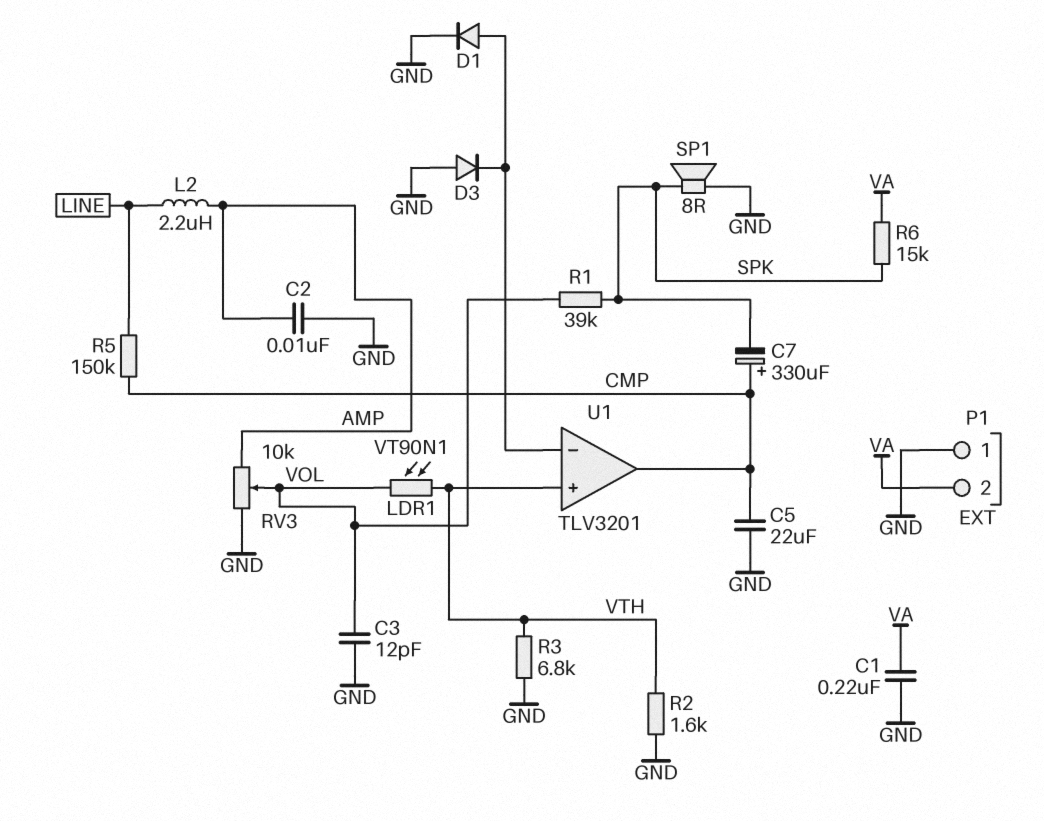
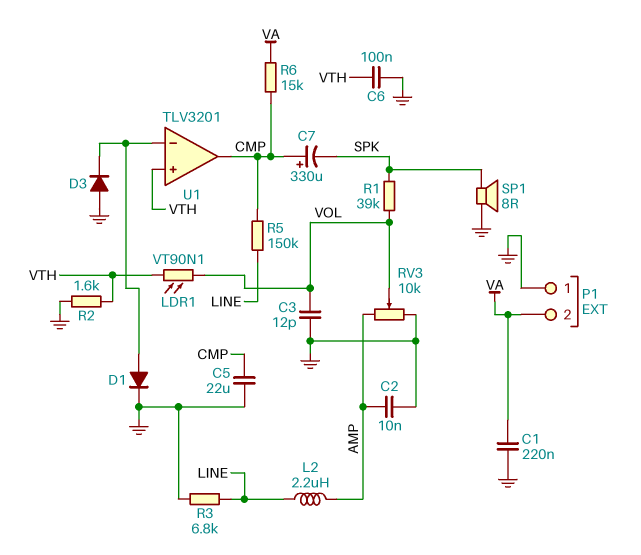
C6: none -> 100nF (GND, VTH)
R3: 6.8k (GND, VTH) -> 6.8k (GND, LINE)
R6: 15k (SPK, VA) -> 15k (CMP, VA)

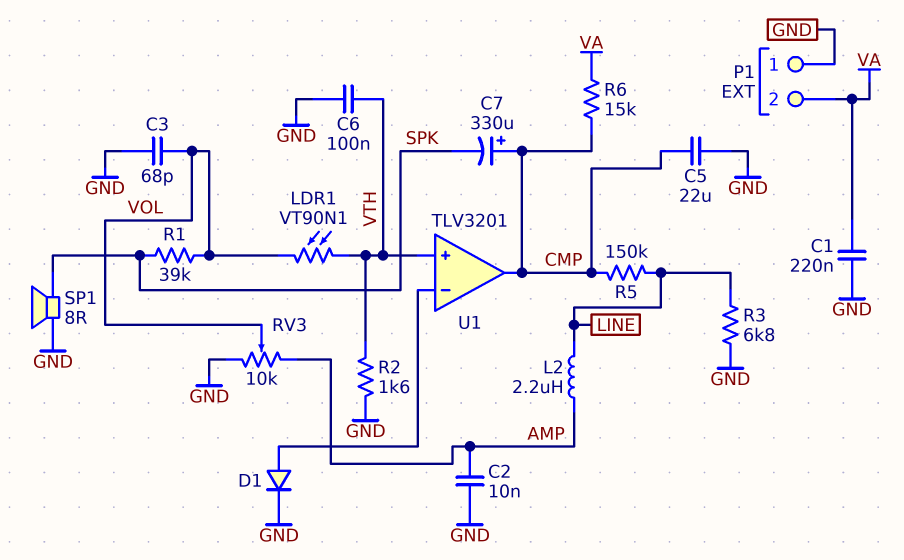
C3: 12pF (GND, VOL) -> 68pF (GND, VOL)
D3: diode (A GND, K U1/in-) -> none

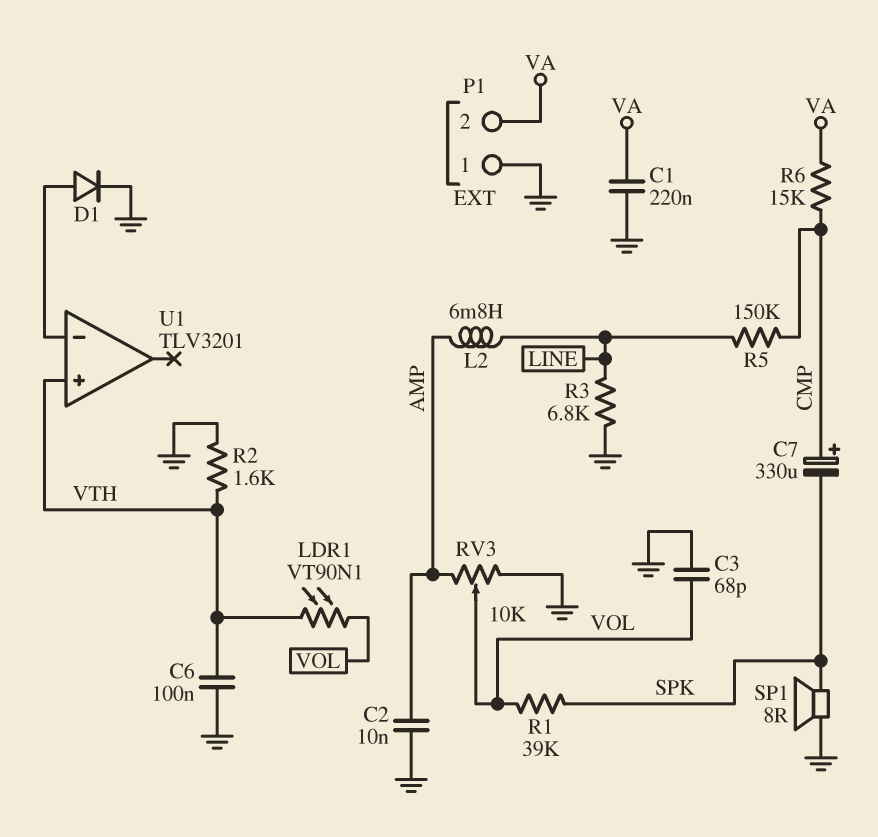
C5: 22uF (CMP, GND) -> none
L2: 2.2uH (AMP, LINE) -> 6.8mH (AMP, LINE)
U1 pin out: CMP -> none

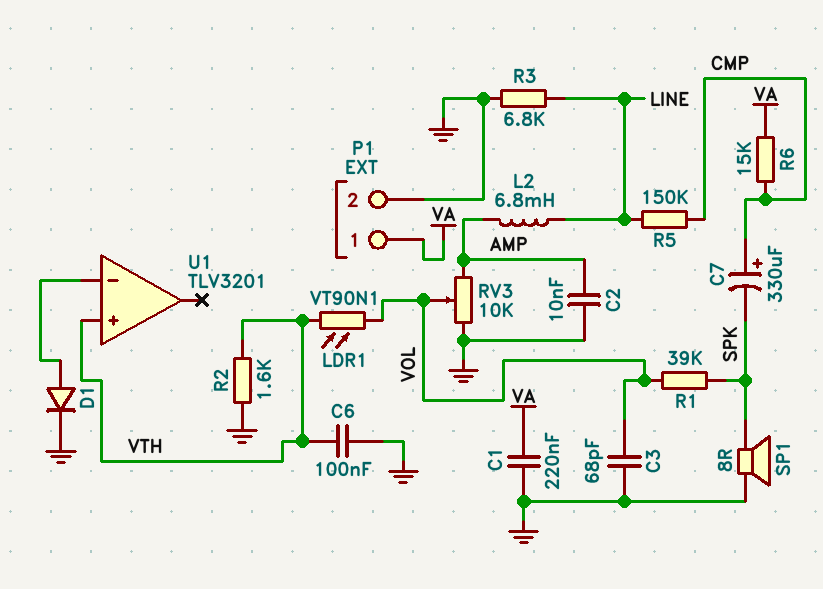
P1 pin 1: GND -> VA
P1 pin 2: VA -> GND

